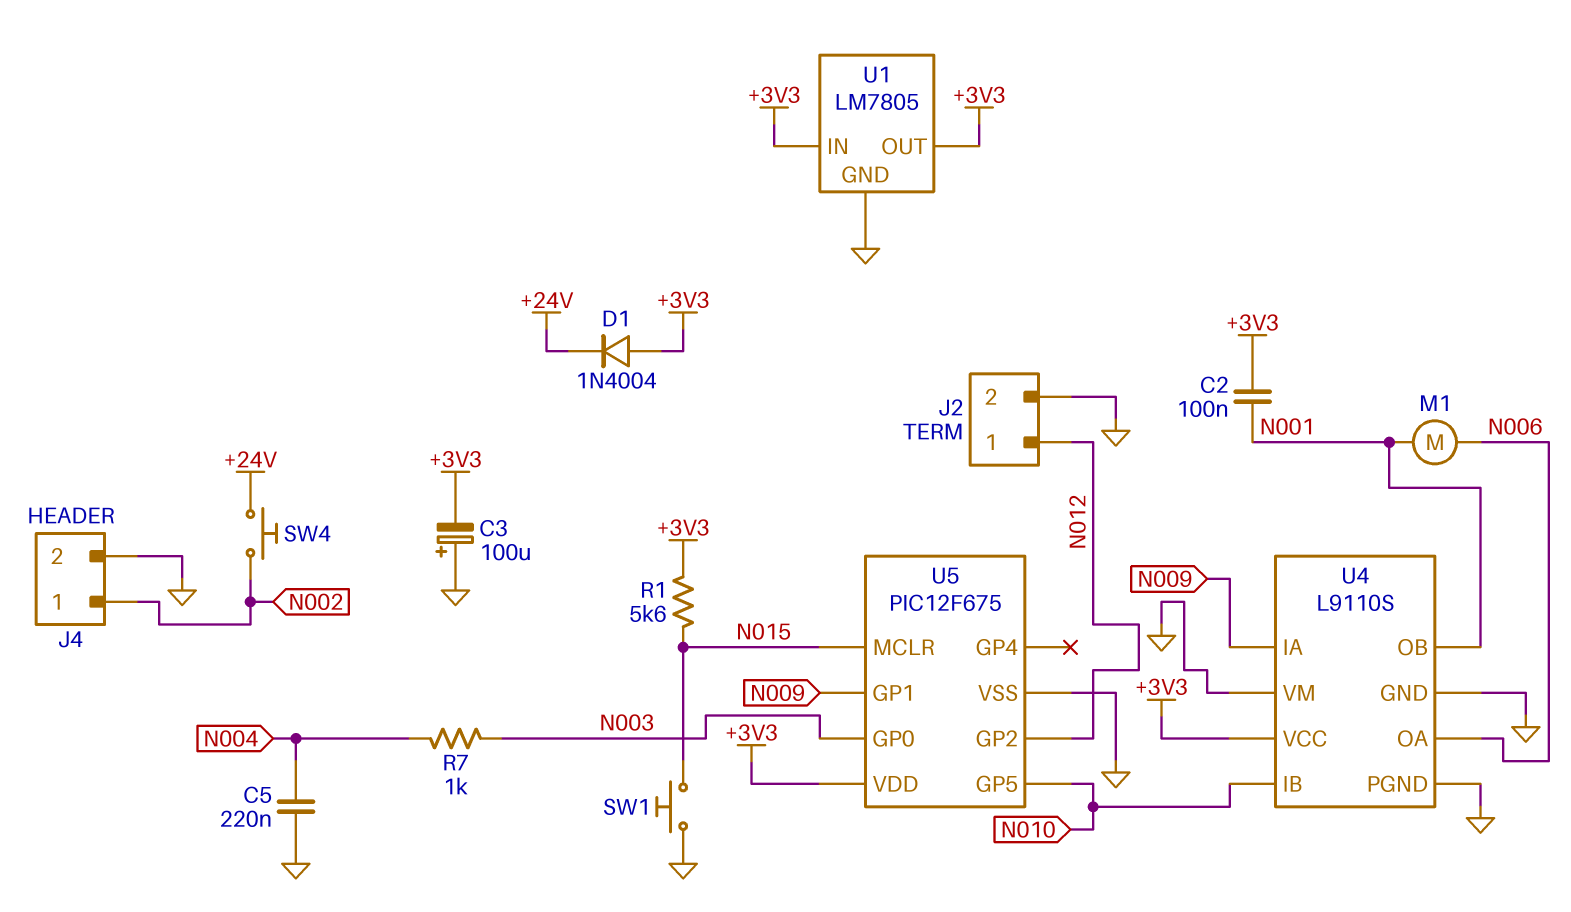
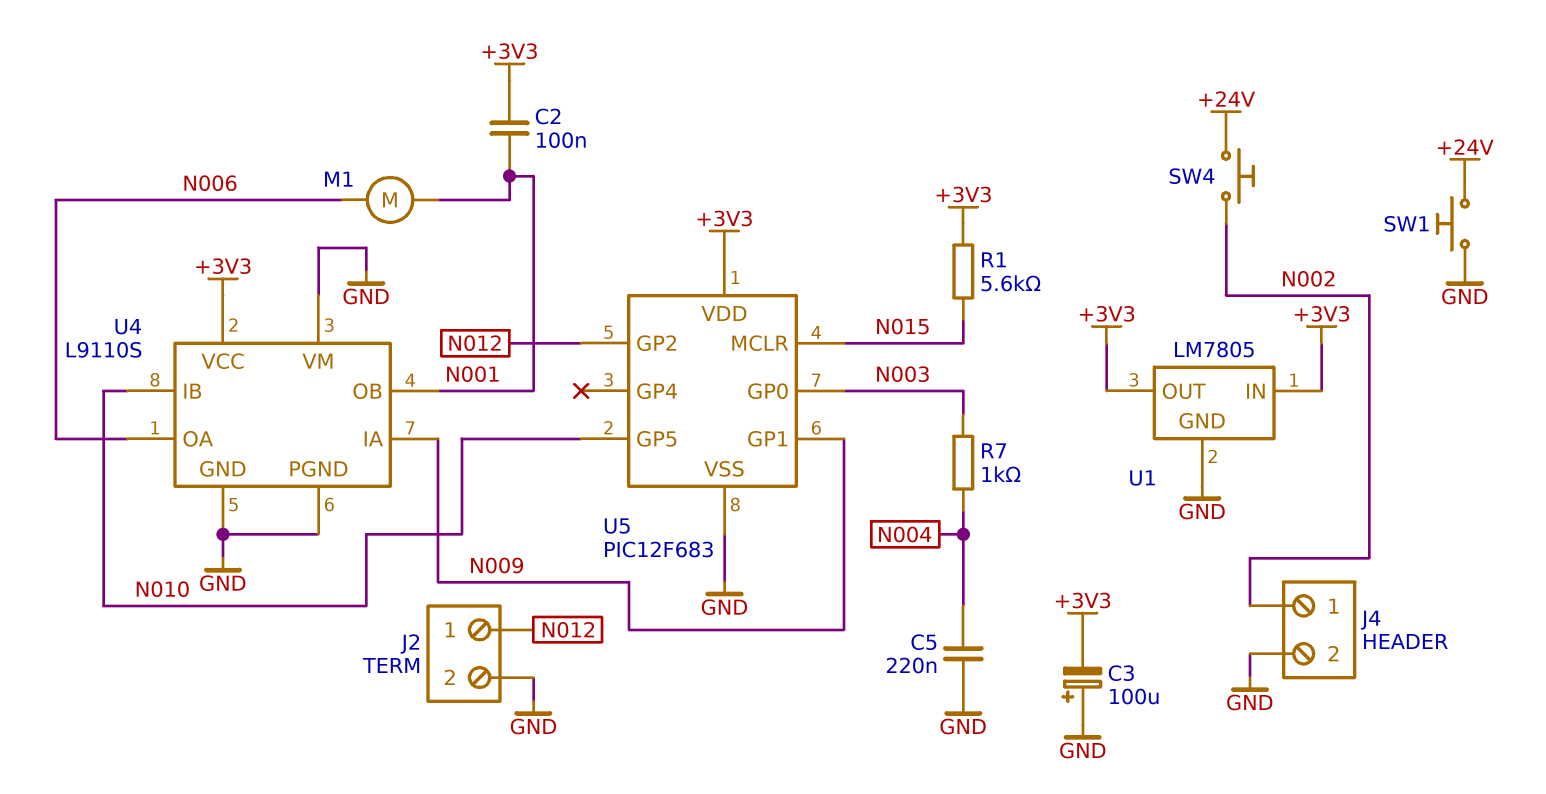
D1: diode 1N4004 (A +3V3, K +24V) -> none
SW1: button (GND, N015) -> button (+24V, GND)
U5: PIC12F675 -> PIC12F683

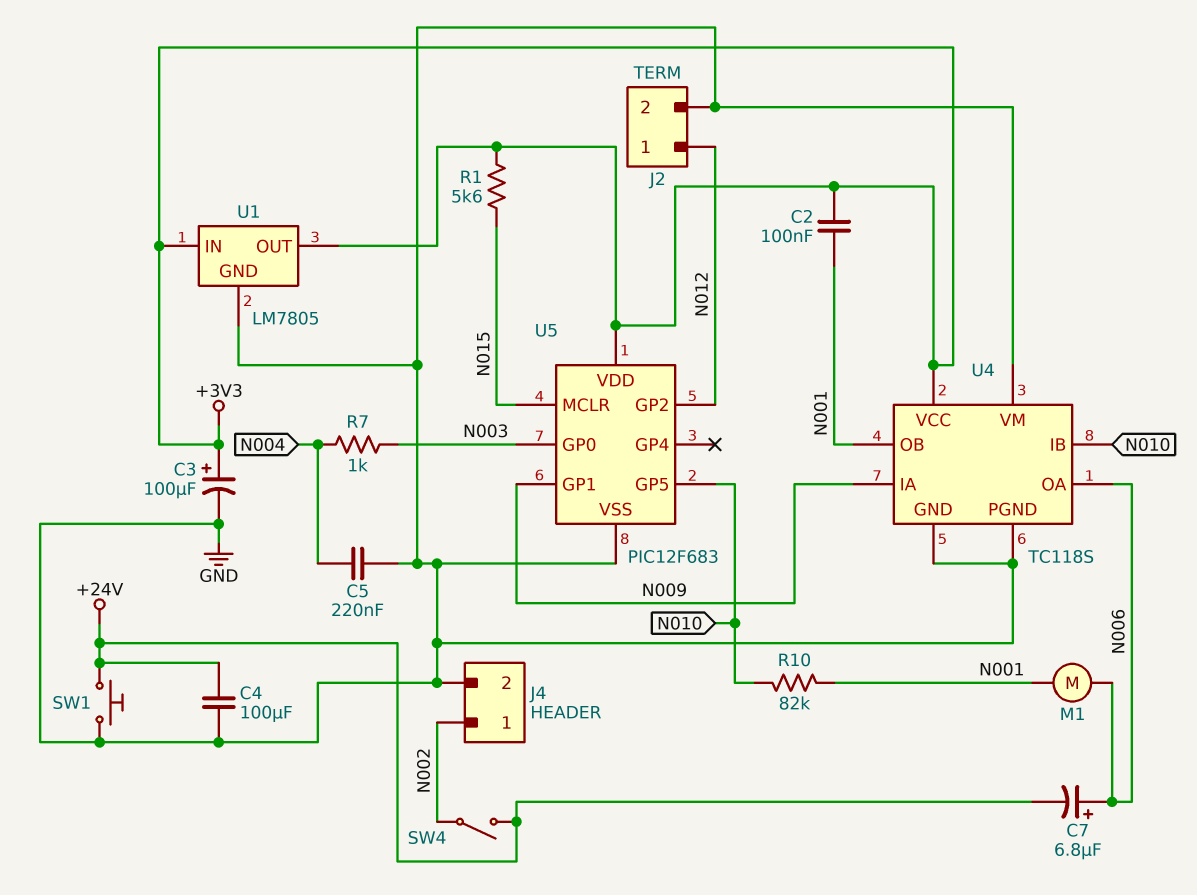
C3: 100uF (plus GND, minus +3V3) -> 100uF (plus +3V3, minus GND)
C4: none -> 100uF (+24V, GND)
C7: none -> 6.8uF (plus N006, minus +24V)
R10: none -> 82k (N001, N010)
SW4: button (+24V, N002) -> switch (+24V, N002)
U4: L9110S -> TC118S

